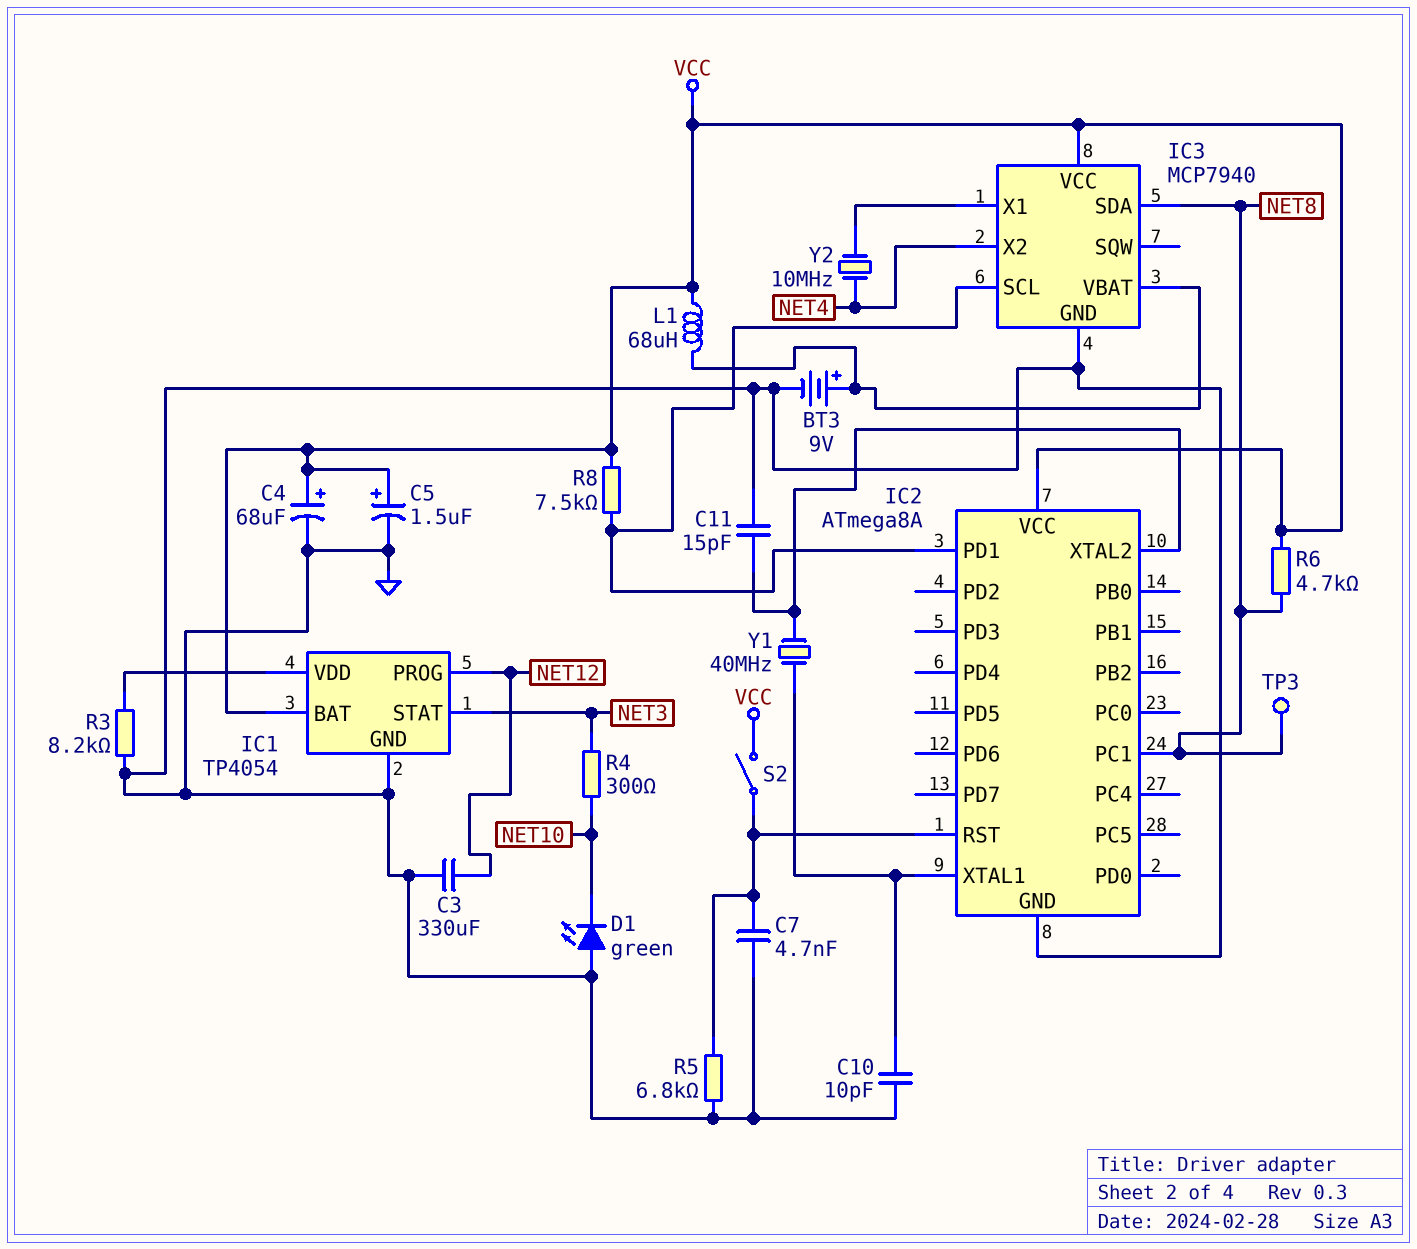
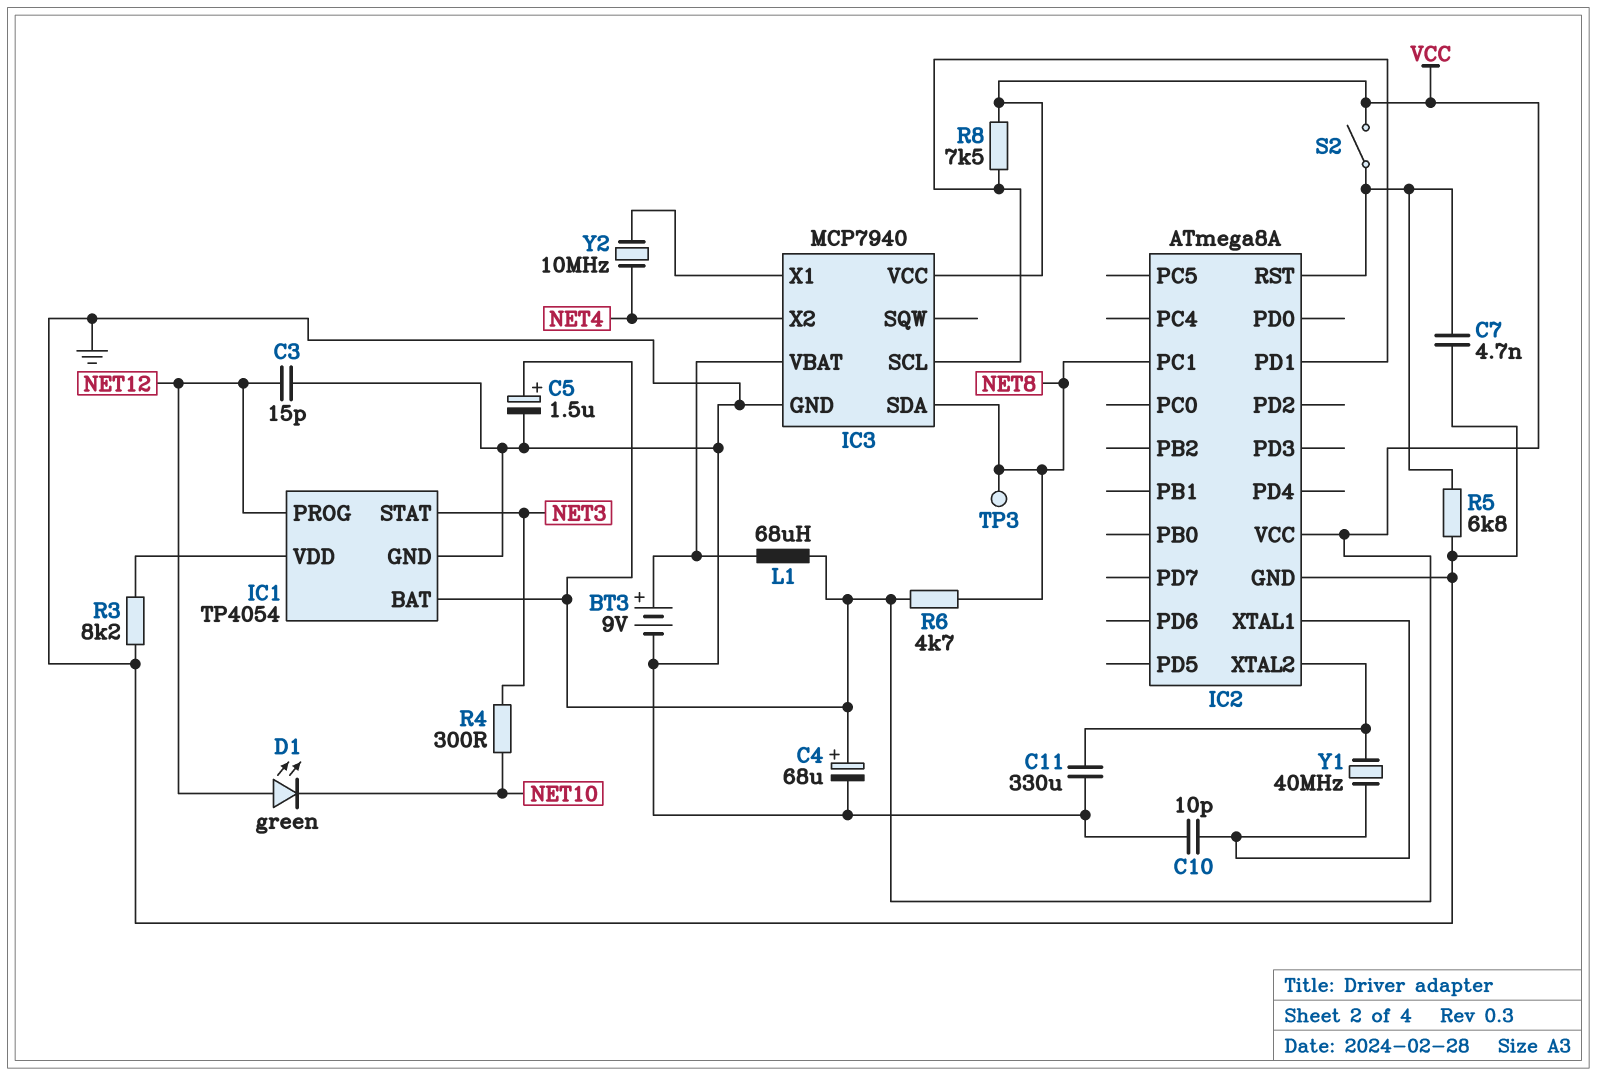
C3: 330uF (GND, NET12) -> 15pF (GND, NET12)
C11: 15pF (GND, IC2/XTAL2) -> 330uF (GND, IC2/XTAL2)
D1: LED green (A GND, K NET10) -> LED green (A NET12, K NET10)

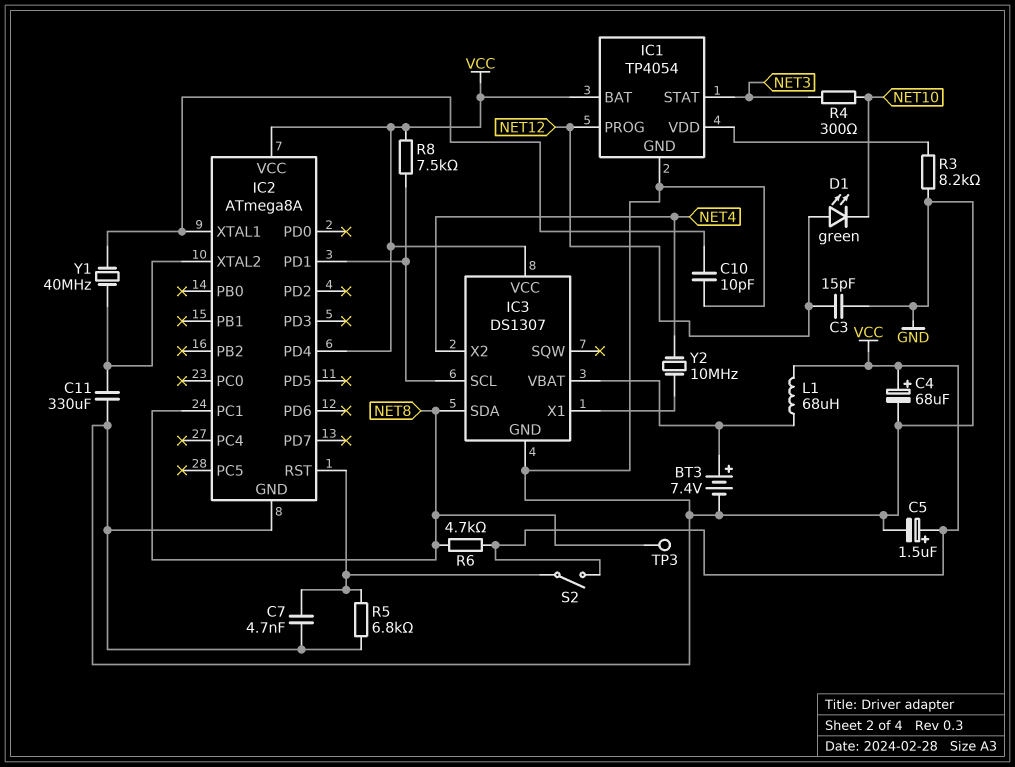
BT3: 9V (plus IC3/VBAT, minus GND) -> 7.4V (plus IC3/VBAT, minus GND)
IC2 pin PD4: none -> VCC
IC3: MCP7940 -> DS1307

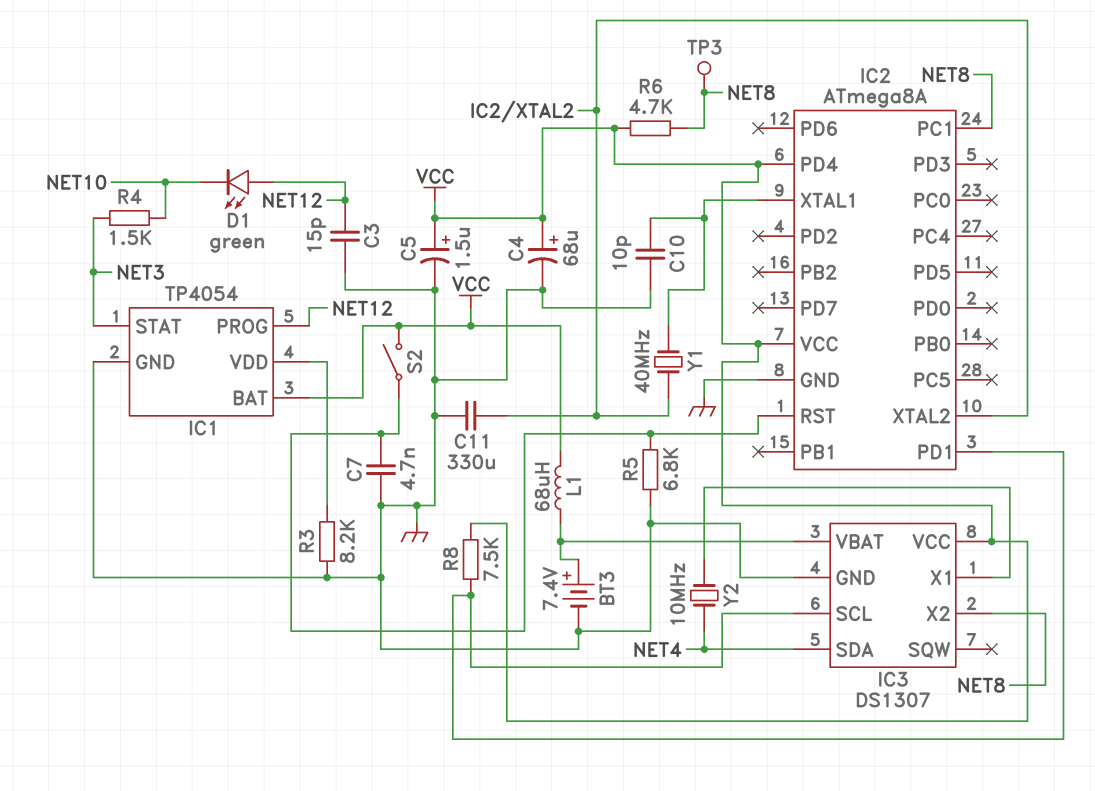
IC3 pin SDA: NET8 -> NET4
IC3 pin X2: NET4 -> NET8
R4: 300 (NET3, NET10) -> 1.5k (NET3, NET10)

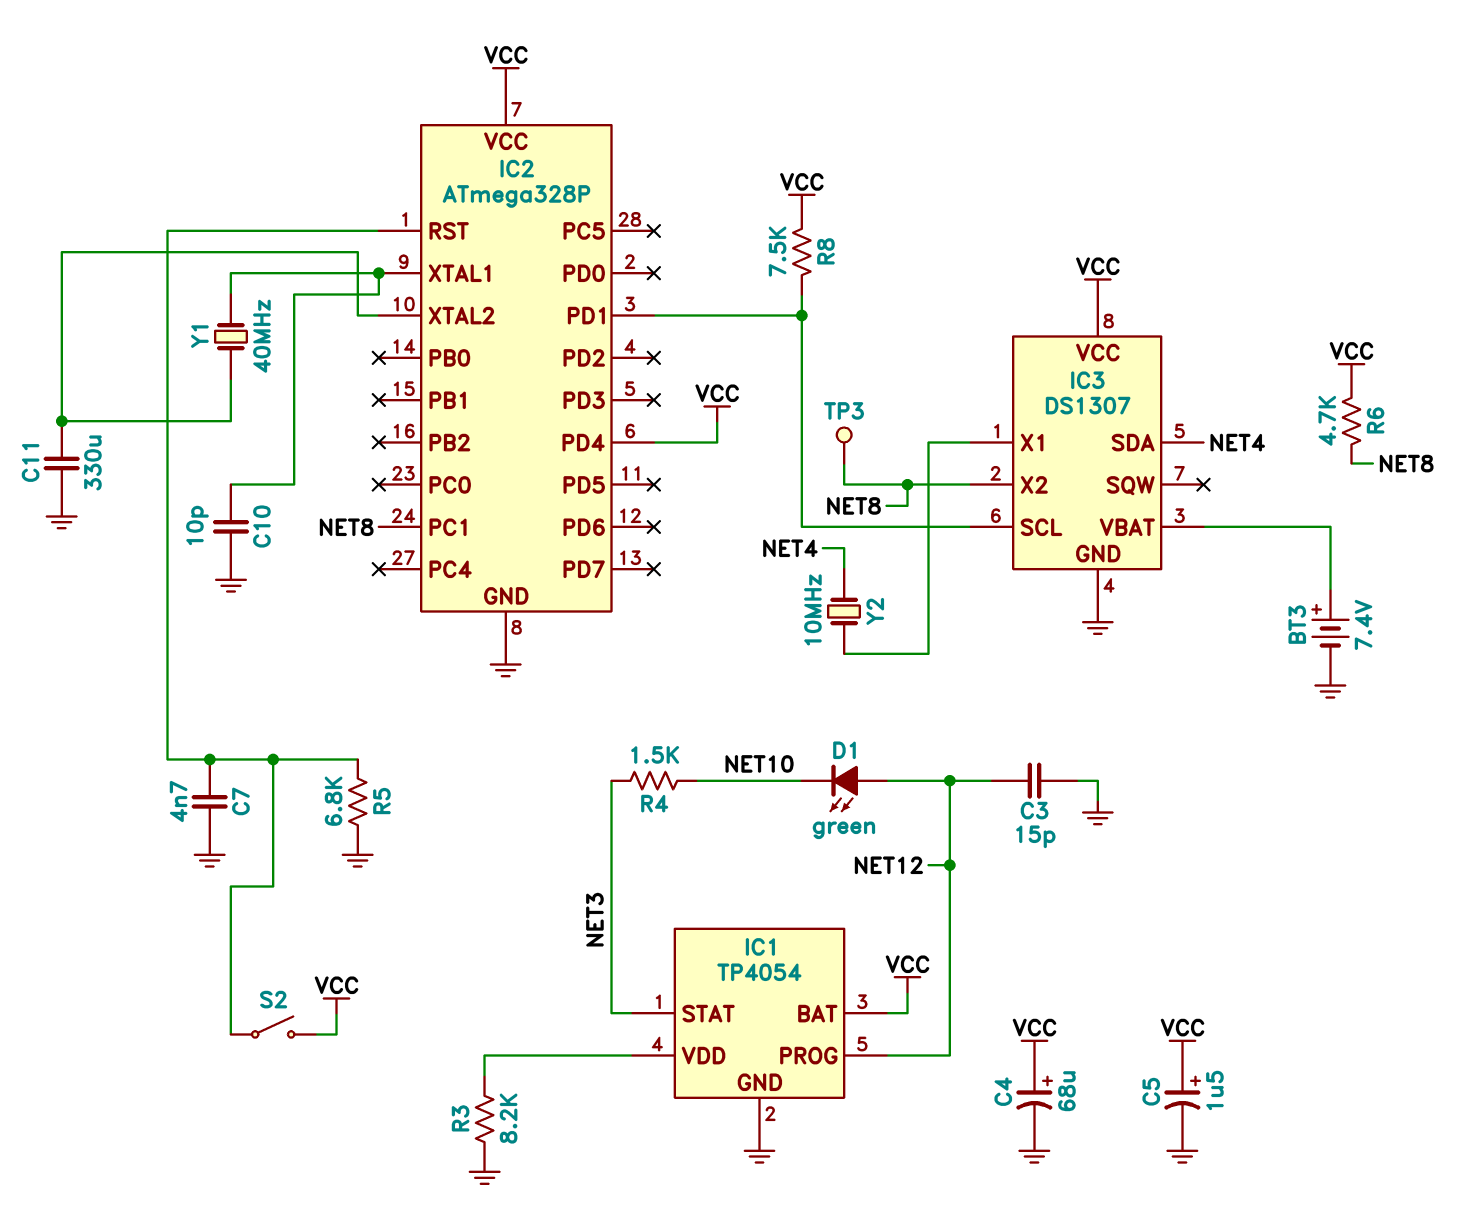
IC2: ATmega8A -> ATmega328P
L1: 68uH (IC3/VBAT, VCC) -> none

